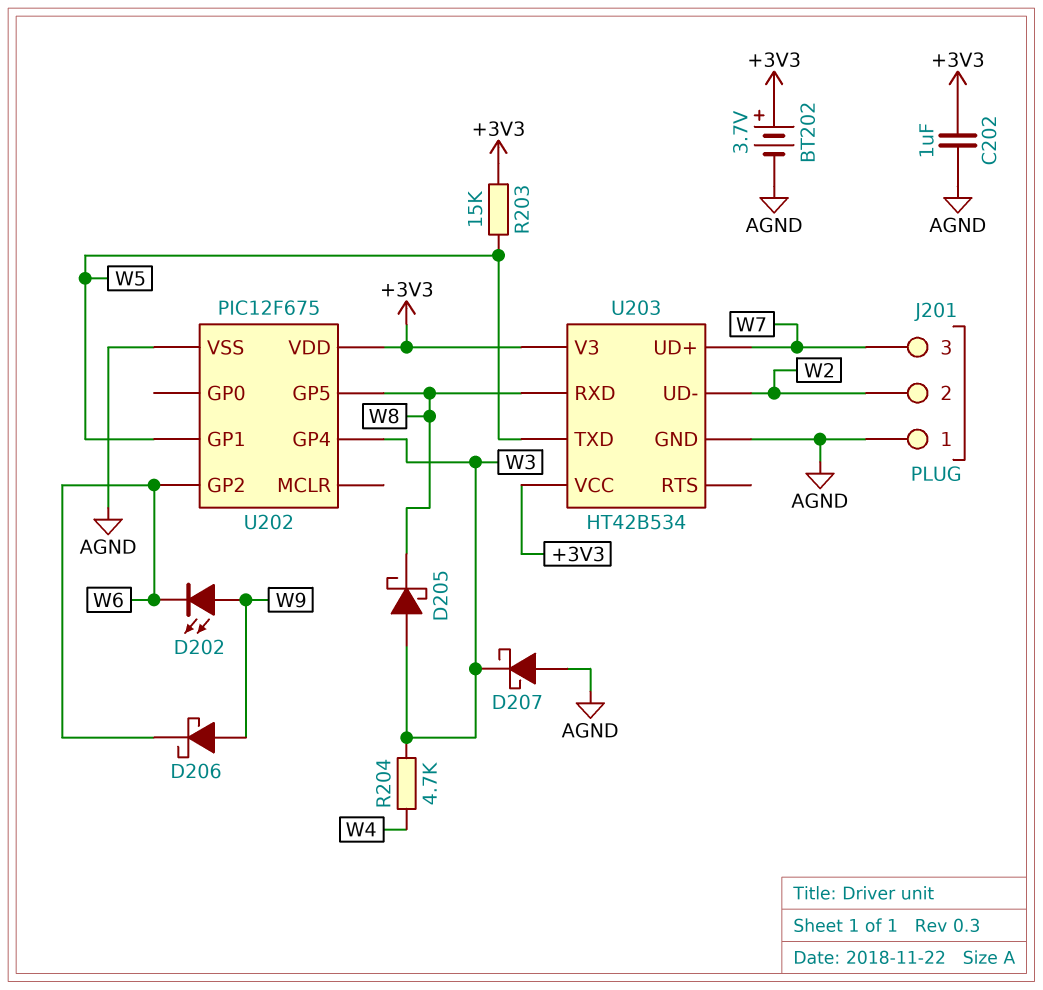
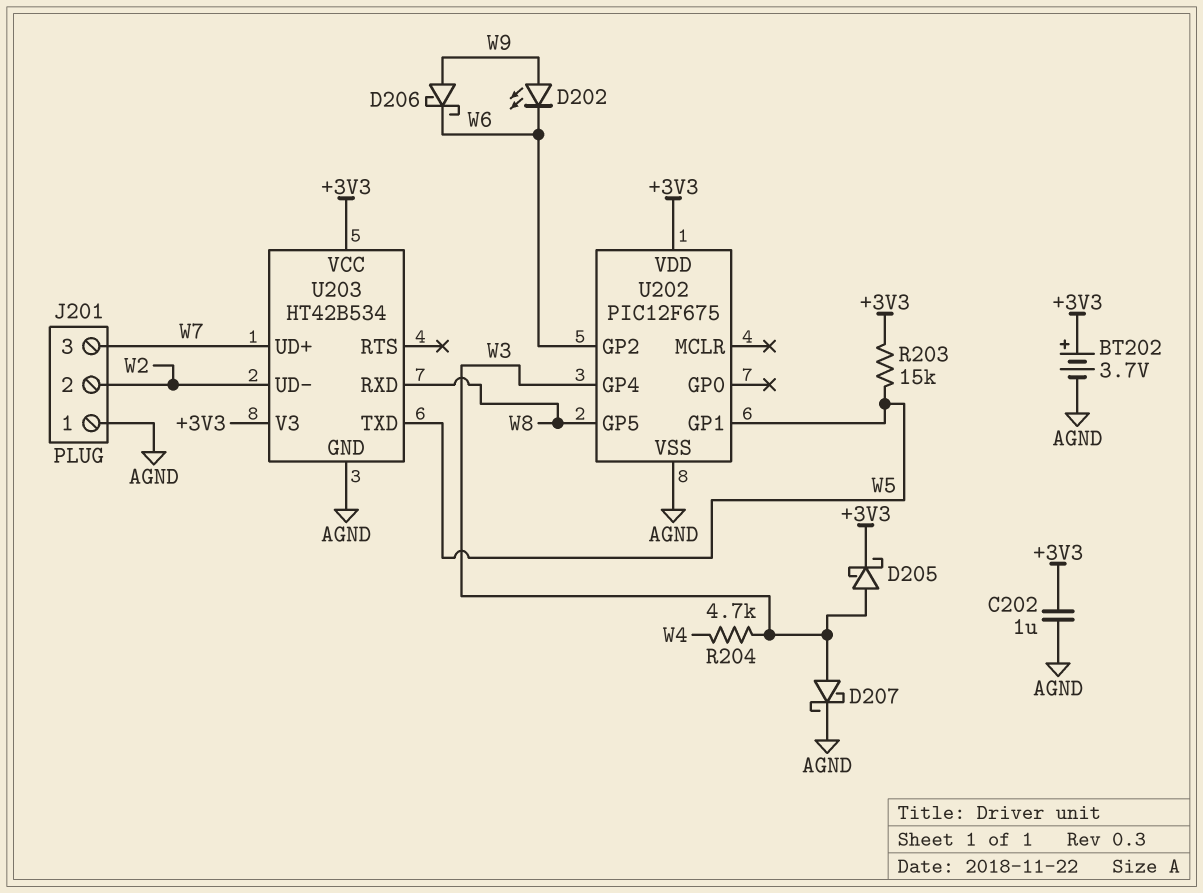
D205: schottky (A W3, K W8) -> schottky (A W3, K +3V3)
D207: schottky (A AGND, K W3) -> schottky (A W3, K AGND)

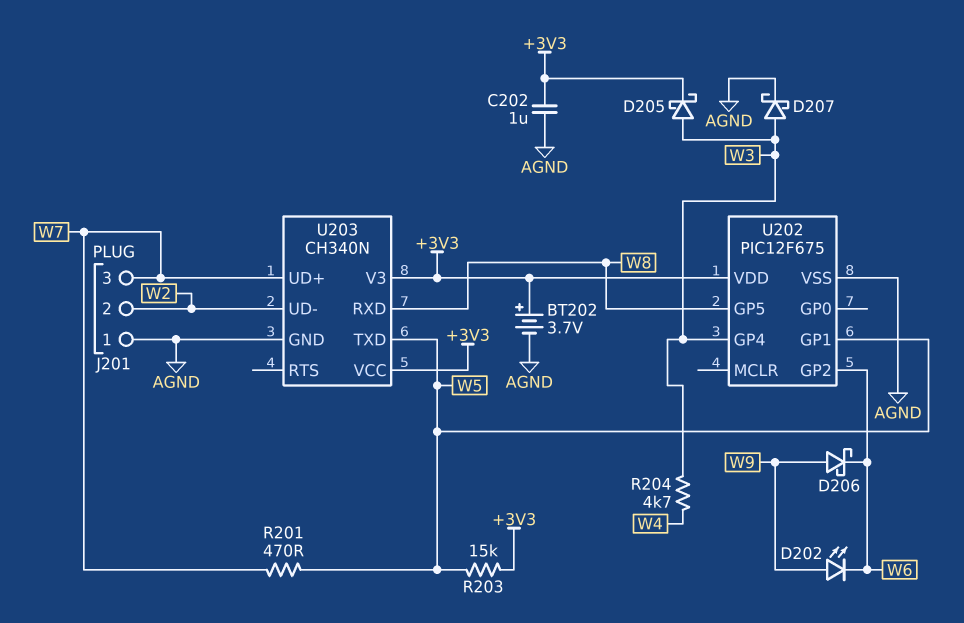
R201: none -> 470 (W5, W7)
U203: HT42B534 -> CH340N

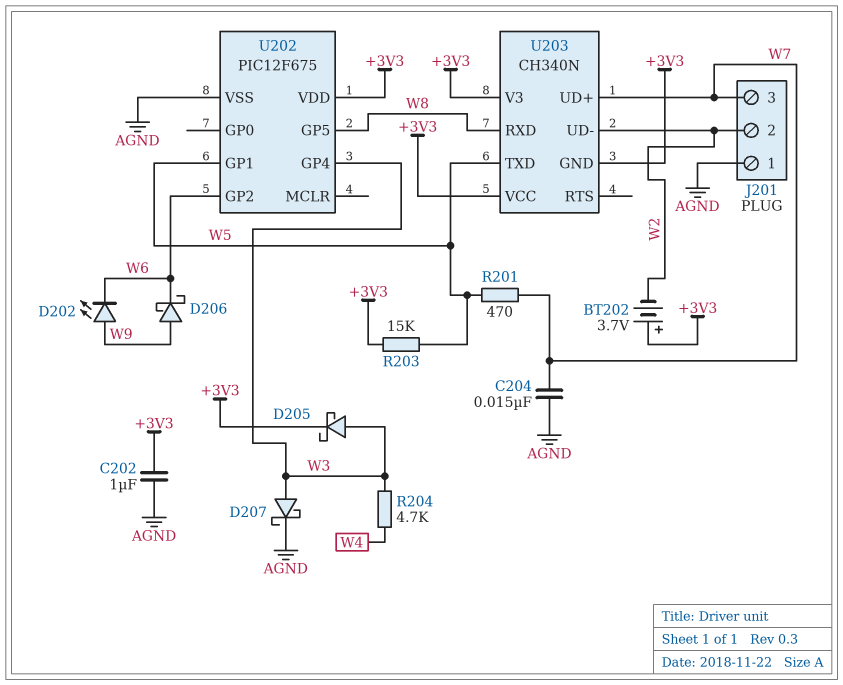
BT202: 3.7V (plus +3V3, minus AGND) -> 3.7V (plus +3V3, minus W2)
C204: none -> 15nF (AGND, W7)
U203 pin GND: AGND -> +3V3

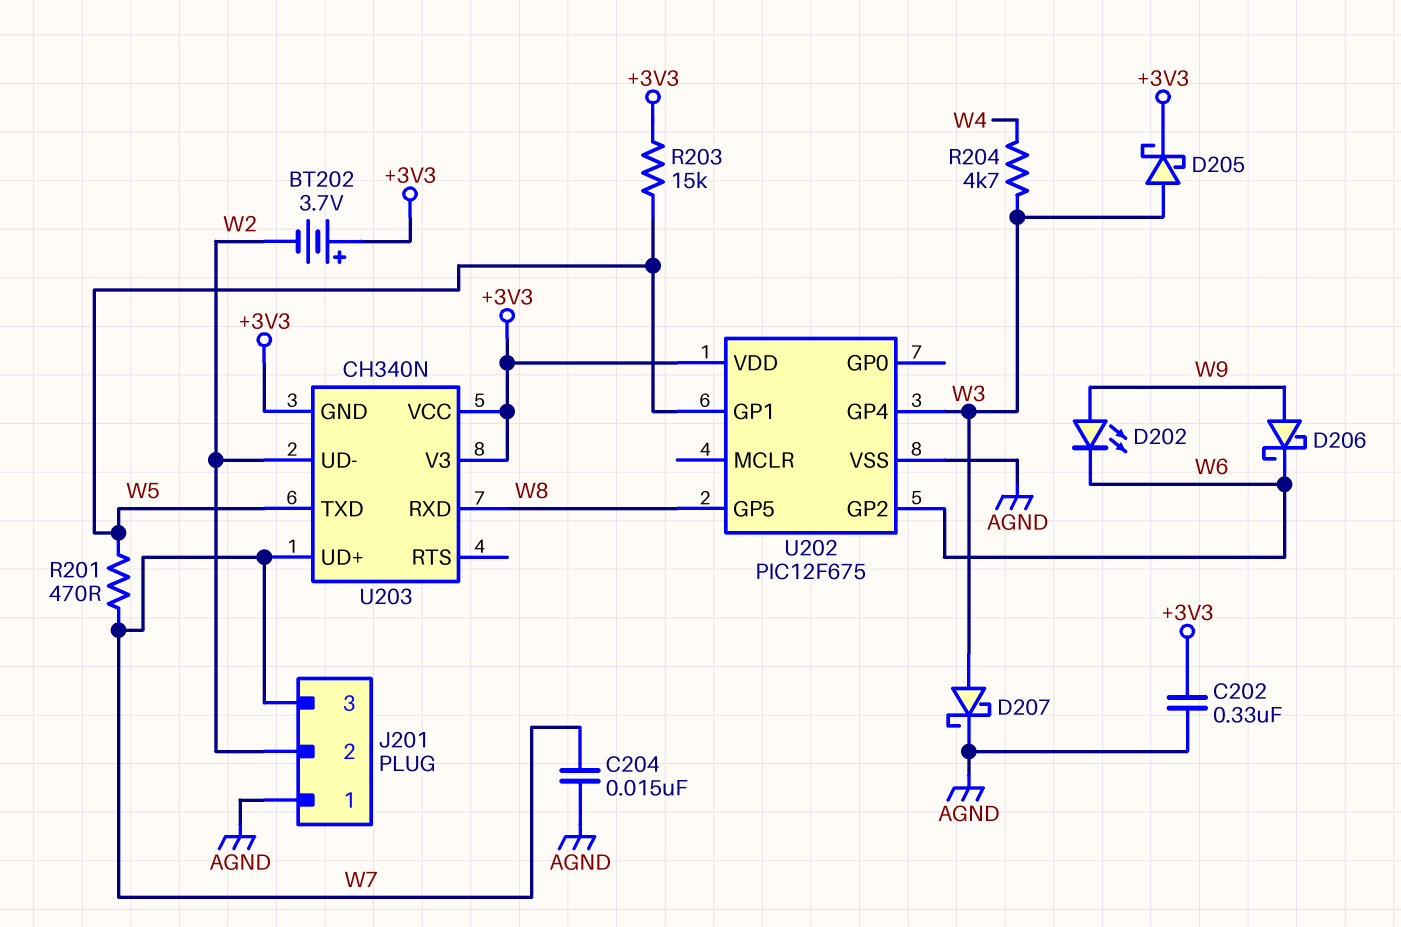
C202: 1uF (+3V3, AGND) -> 330nF (+3V3, AGND)

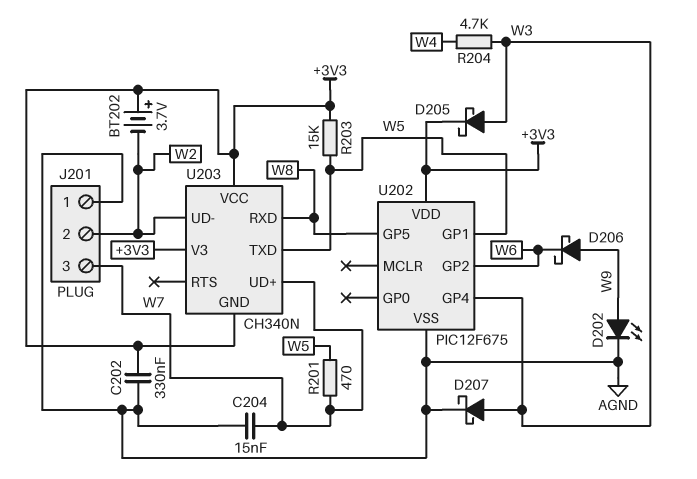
D202: LED (A W9, K W6) -> LED (A W9, K AGND)

